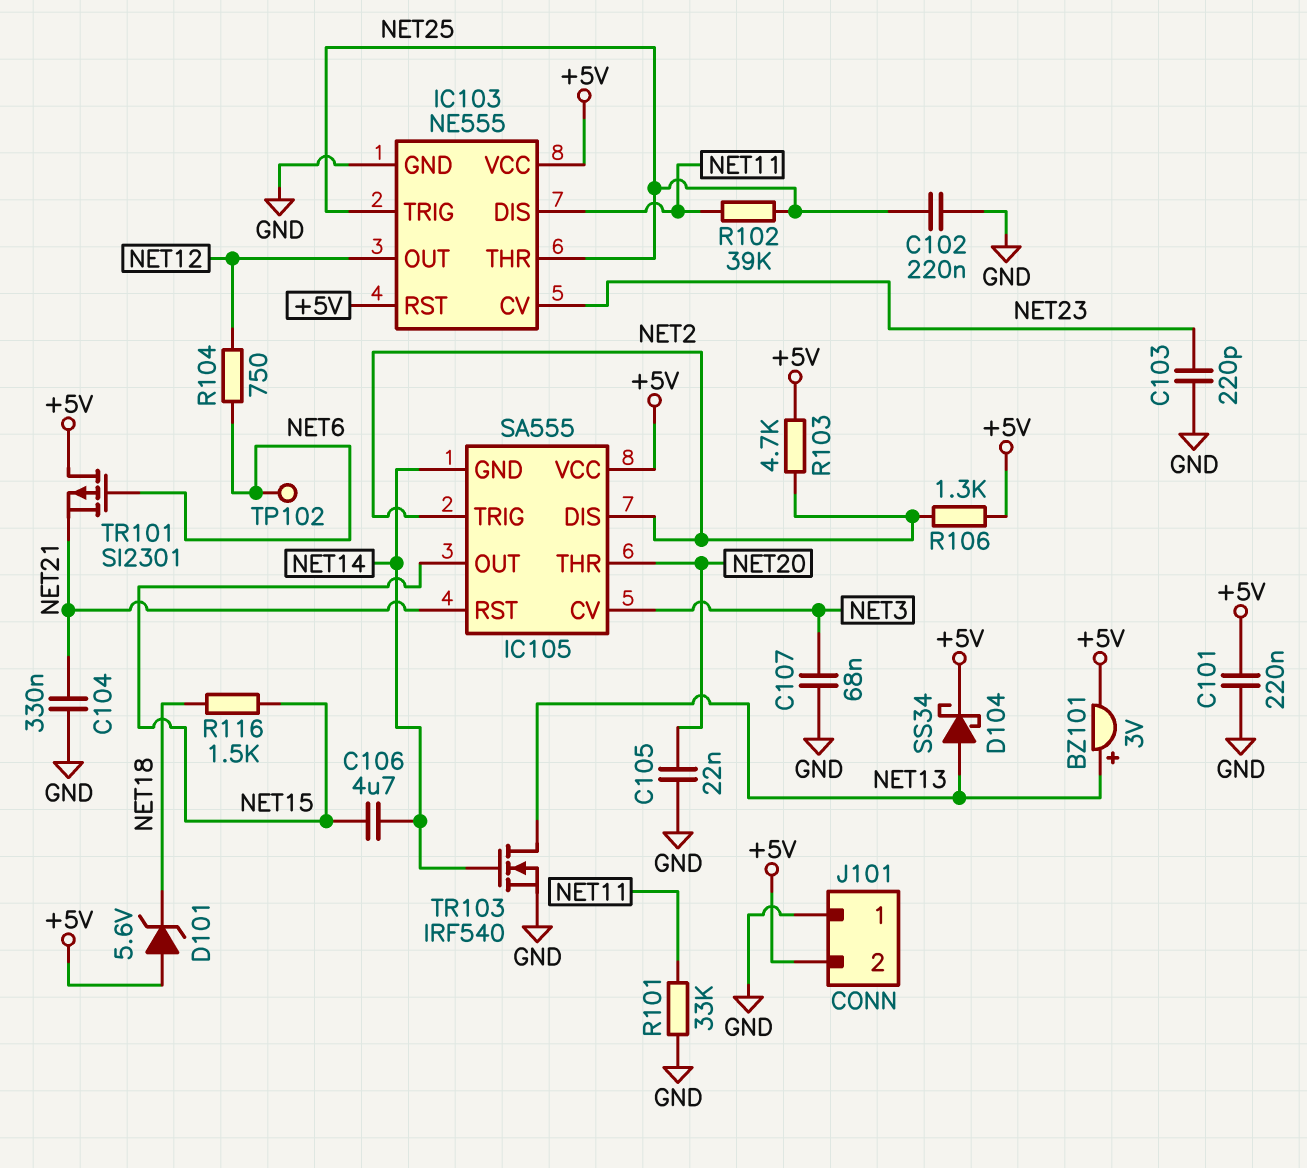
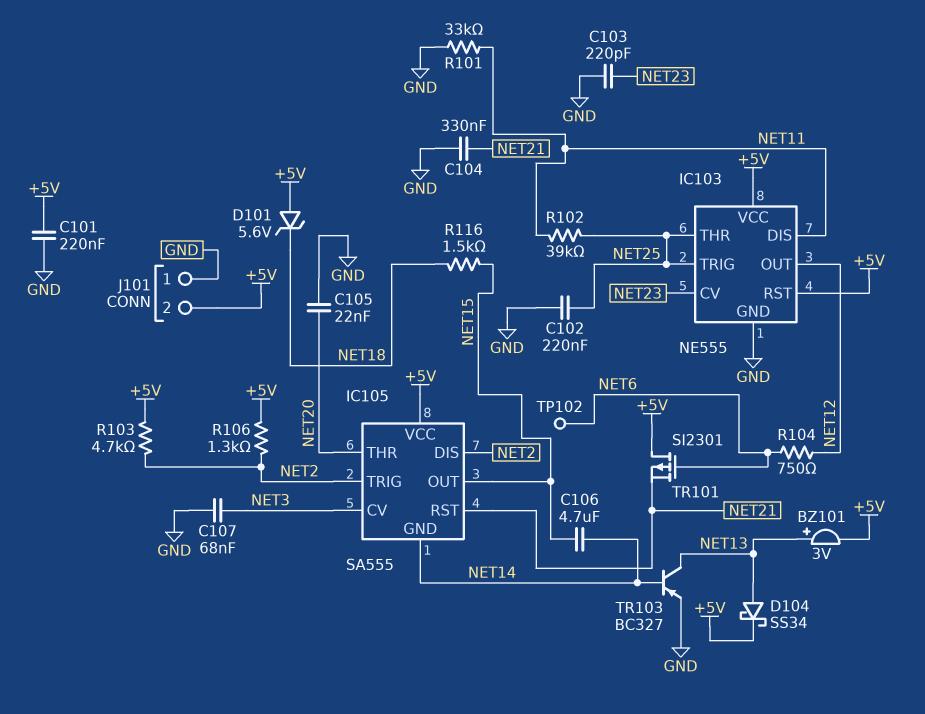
TR103: NMOS IRF540 (G NET14, D NET13, S GND) -> PNP BC327 (B NET14, C NET13, E GND)

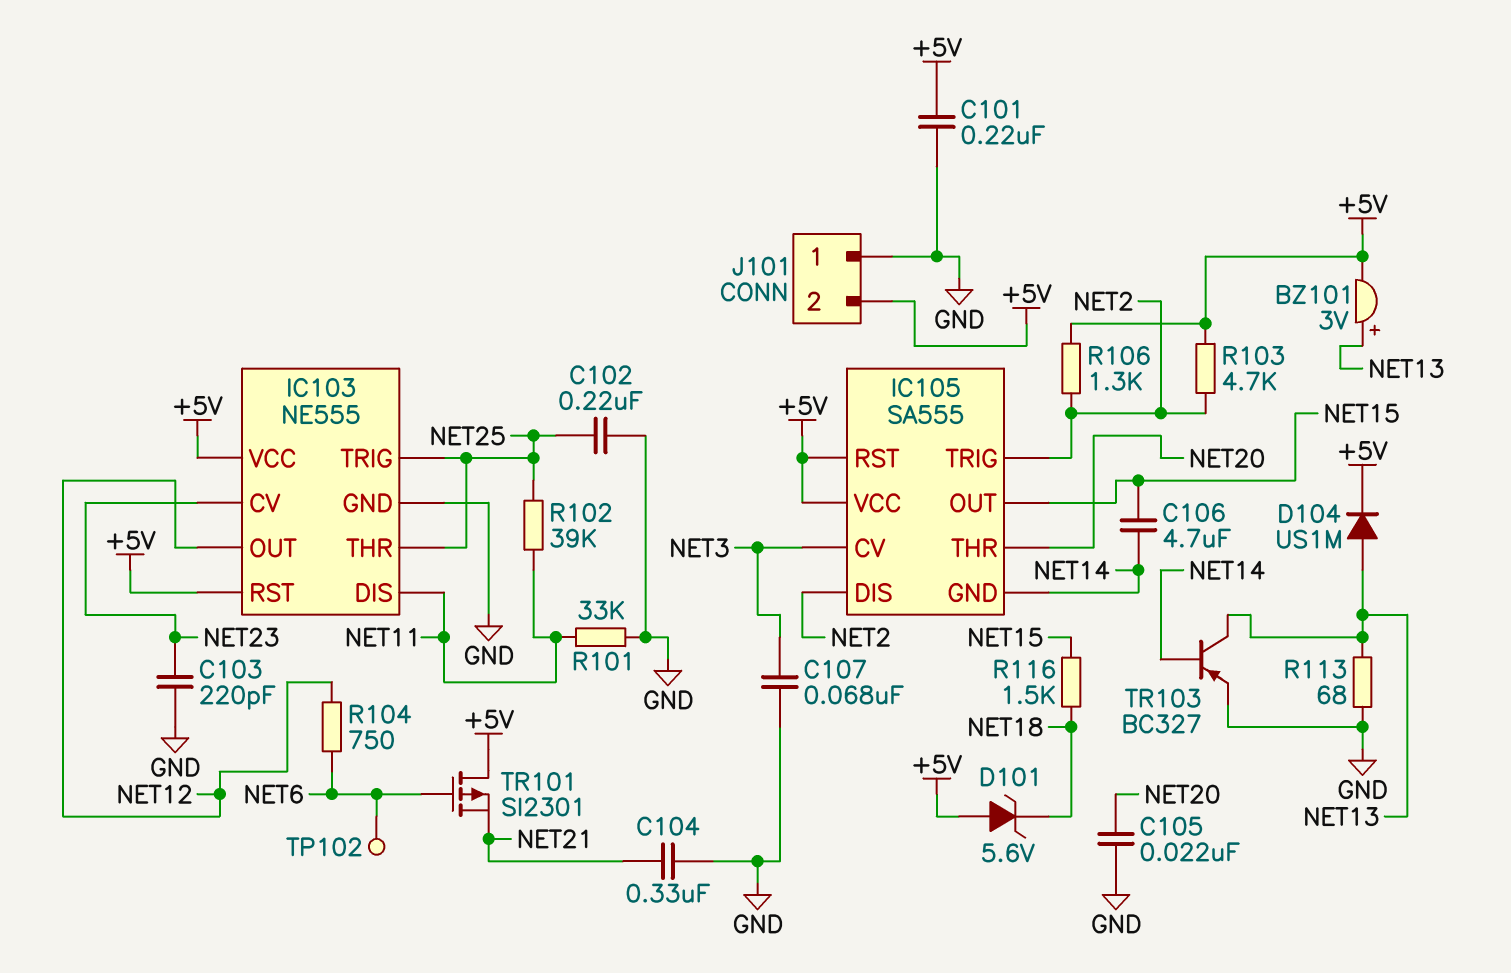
D104: schottky SS34 (A NET13, K +5V) -> diode US1M (A NET13, K +5V)
IC105 pin RST: NET21 -> +5V
R113: none -> 68 (GND, NET13)

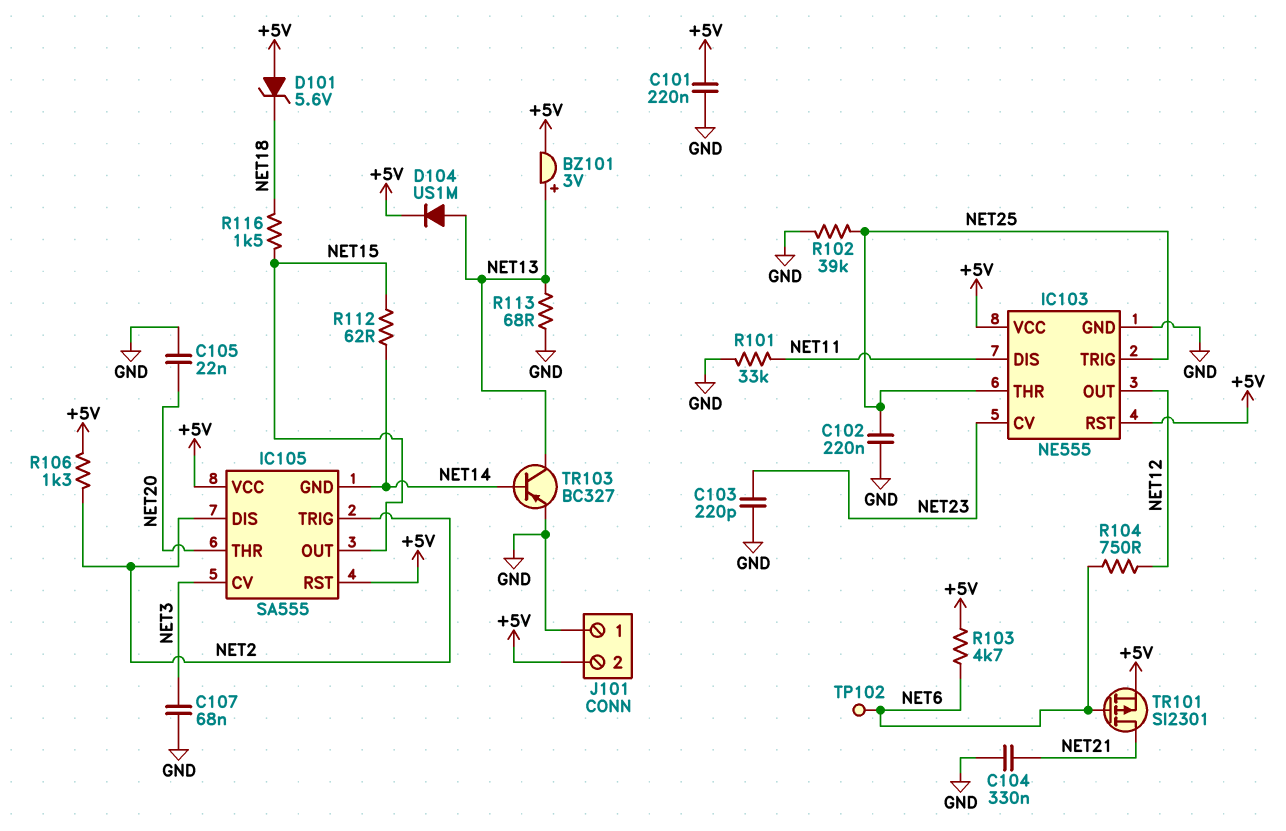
C106: 4.7uF (NET14, NET15) -> none
R102: 39k (NET11, NET25) -> 39k (GND, NET25)
R103: 4.7k (+5V, NET2) -> 4.7k (+5V, NET6)
R112: none -> 62 (NET14, NET15)
TR101: PMOS SI2301 (G NET6, D +5V, S NET21) -> PMOS SI2301 (G NET6, D NET21, S +5V)

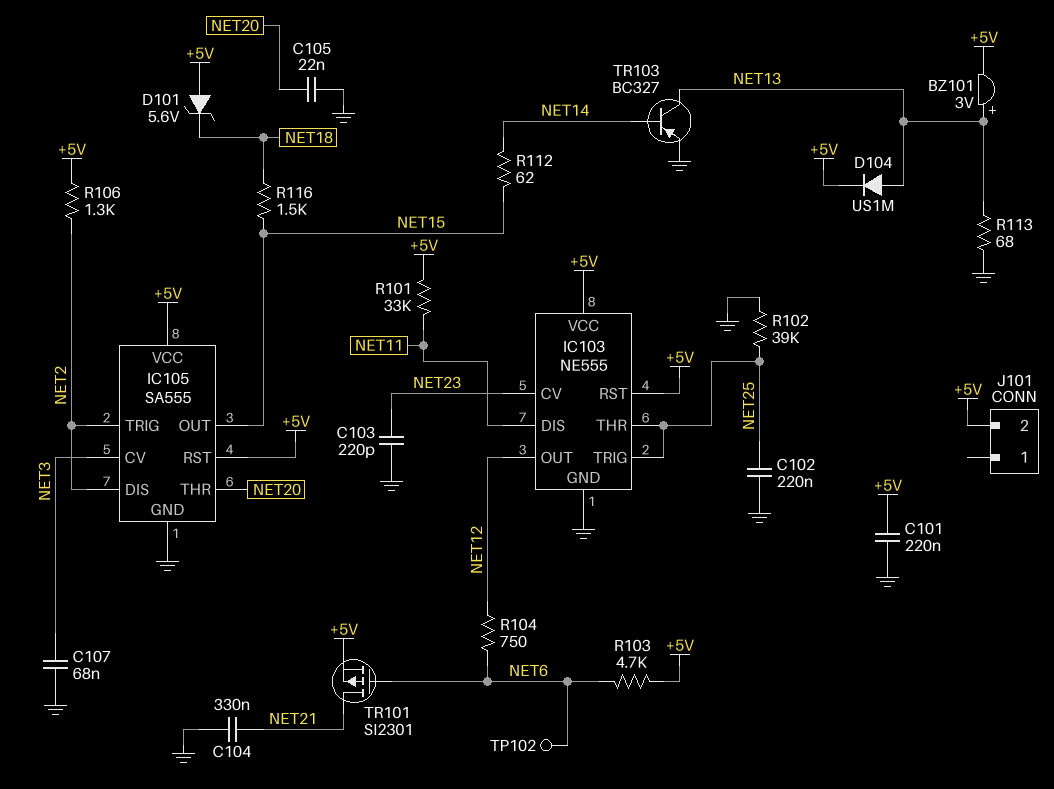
IC105 pin GND: NET14 -> GND
J101 pin 1: GND -> none
R101: 33k (GND, NET11) -> 33k (+5V, NET11)

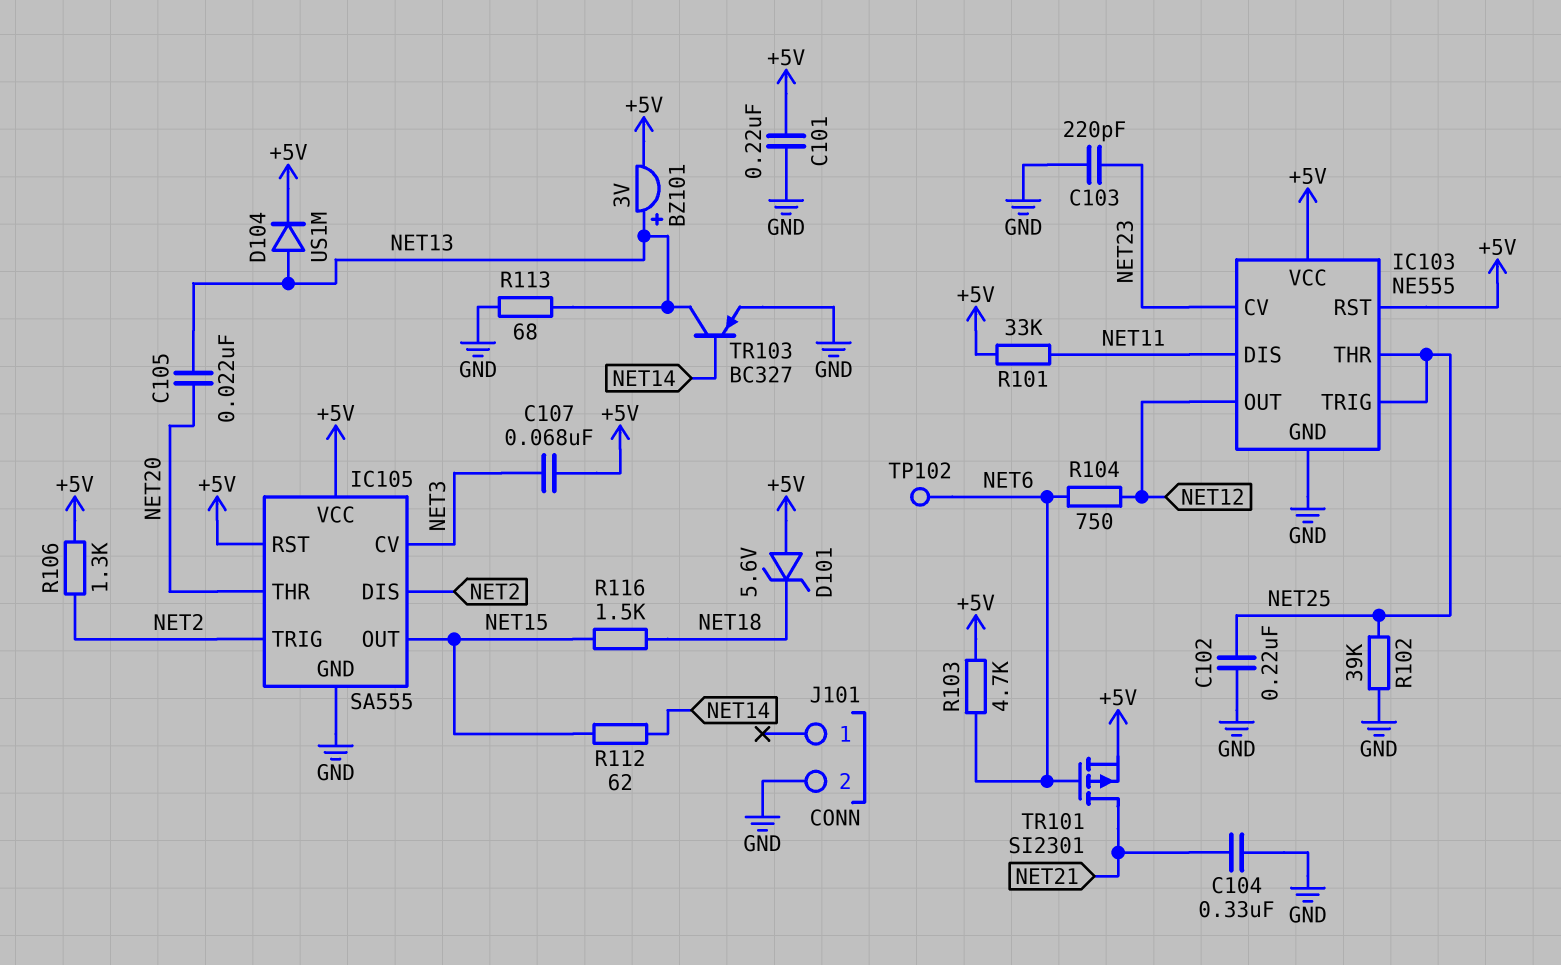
C105: 22nF (GND, NET20) -> 22nF (NET13, NET20)
C107: 68nF (GND, NET3) -> 68nF (+5V, NET3)
J101 pin 2: +5V -> GND

